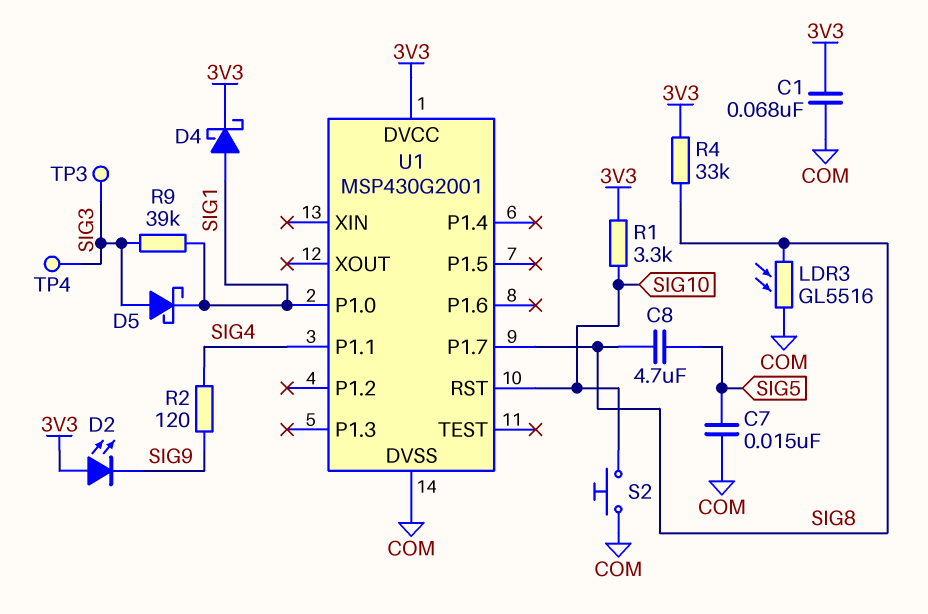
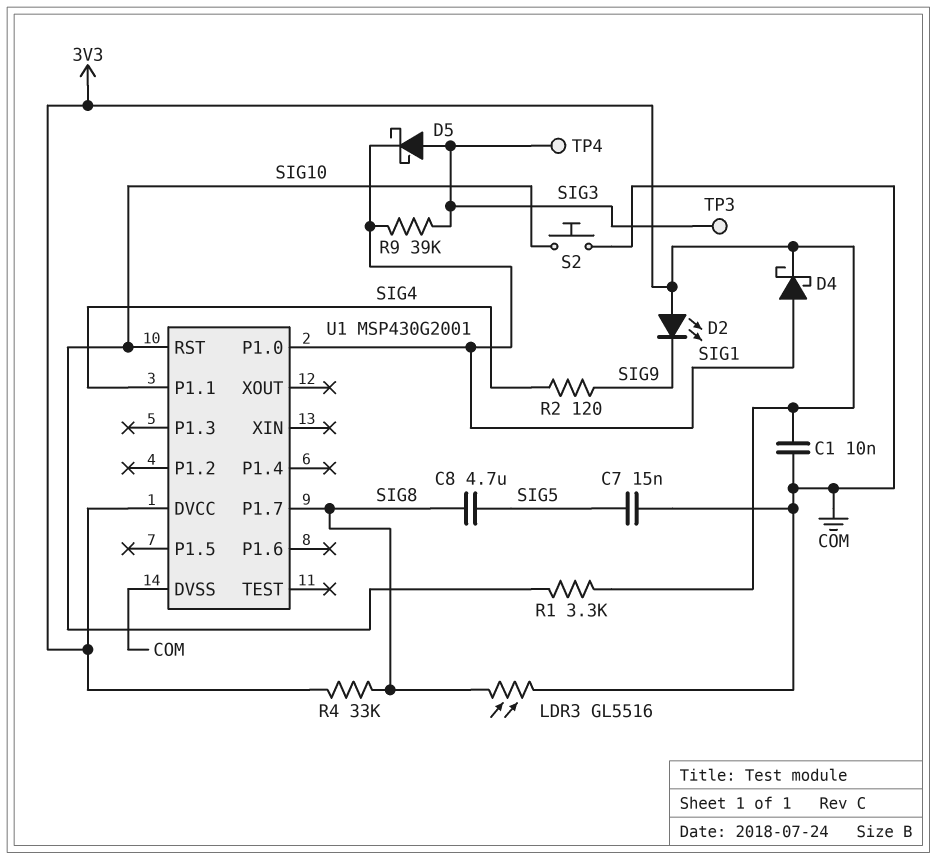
C1: 68nF (3V3, COM) -> 10nF (3V3, COM)

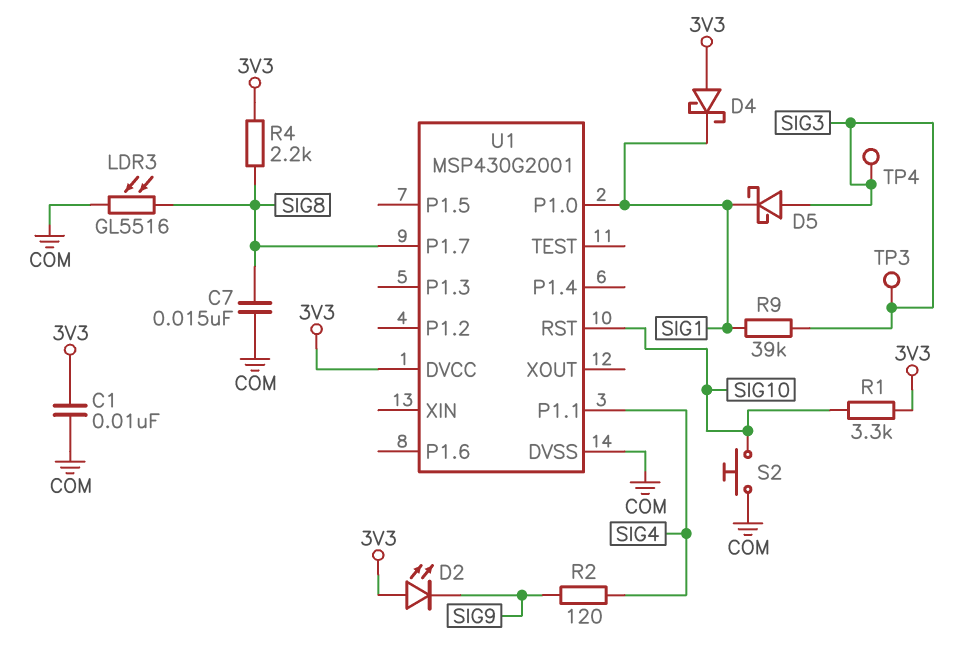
C7: 15nF (COM, SIG5) -> 15nF (COM, SIG8)
C8: 4.7uF (SIG5, SIG8) -> none
D4: schottky (A SIG1, K 3V3) -> schottky (A 3V3, K SIG1)
R4: 33k (3V3, SIG8) -> 2.2k (3V3, SIG8)

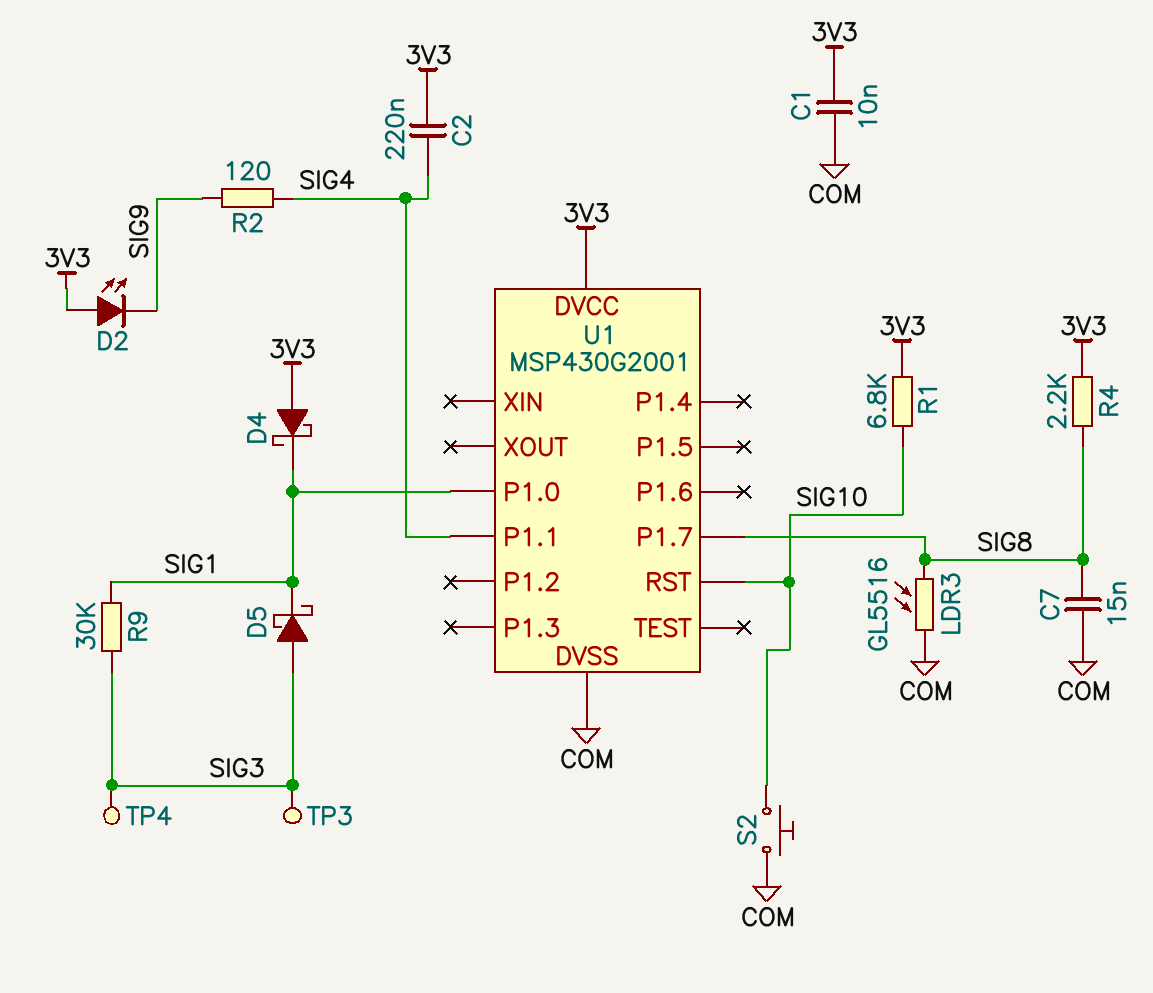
C2: none -> 220nF (3V3, SIG4)
R1: 3.3k (3V3, SIG10) -> 6.8k (3V3, SIG10)
R9: 39k (SIG1, SIG3) -> 30k (SIG1, SIG3)

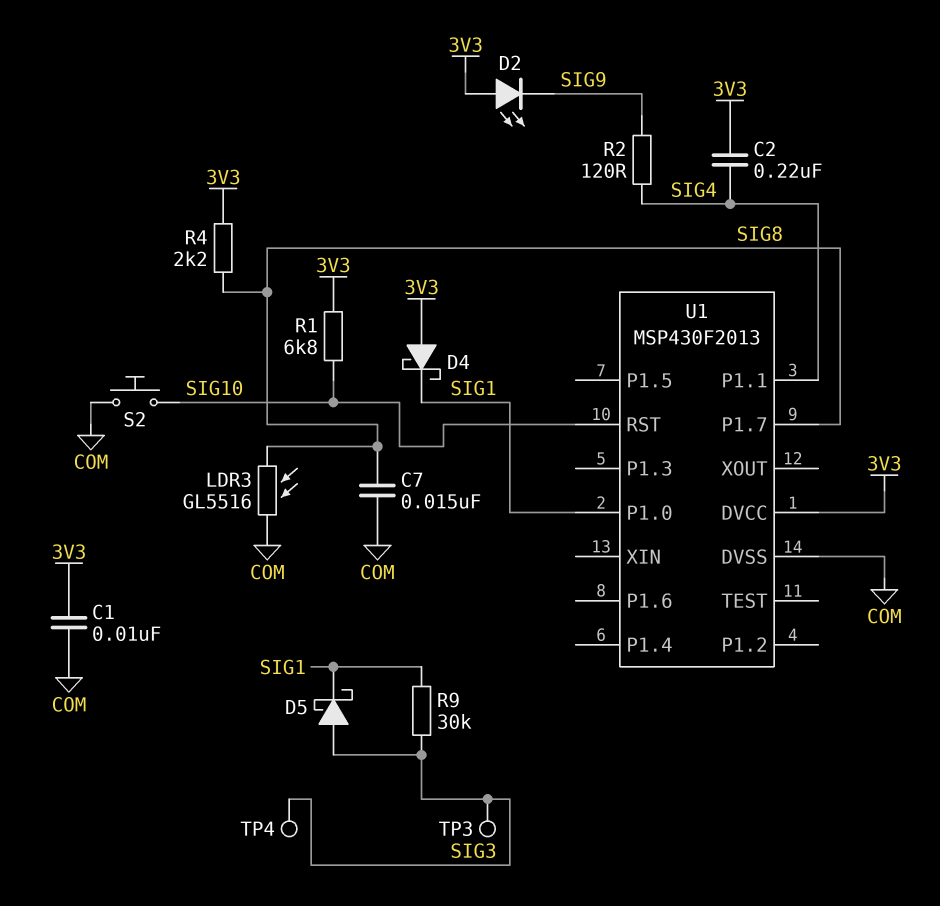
U1: MSP430G2001 -> MSP430F2013

